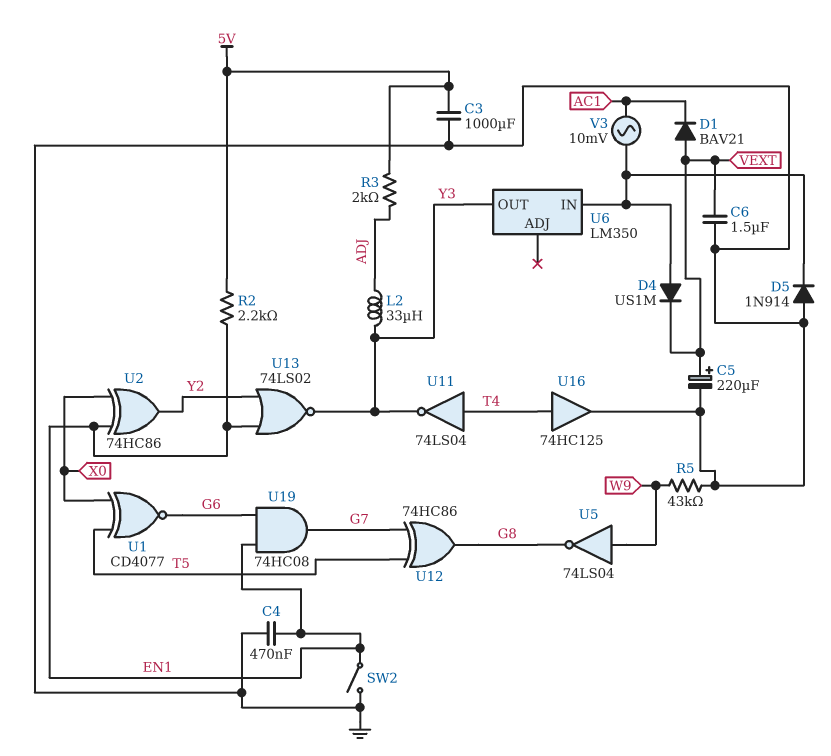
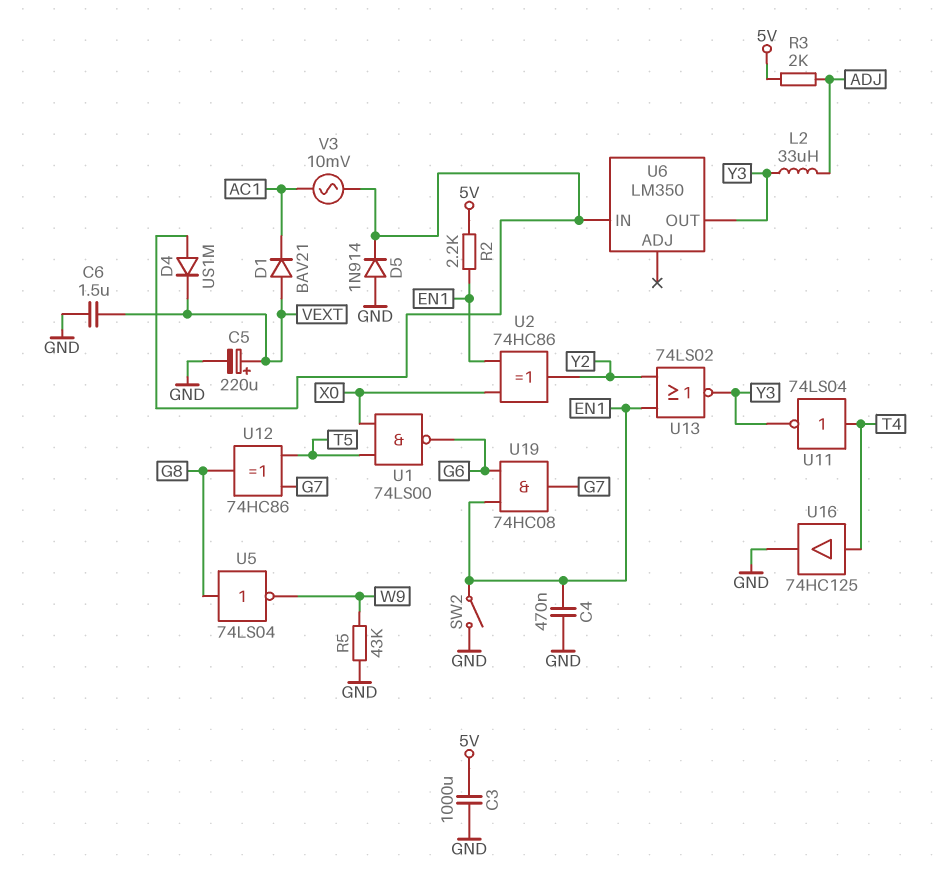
U1: XNOR CD4077 (in T5, in X0, out G6) -> NAND 74LS00 (in T5, in X0, out G6)
U5: NOT 74LS04 (in W9, out G8) -> NOT 74LS04 (in G8, out W9)

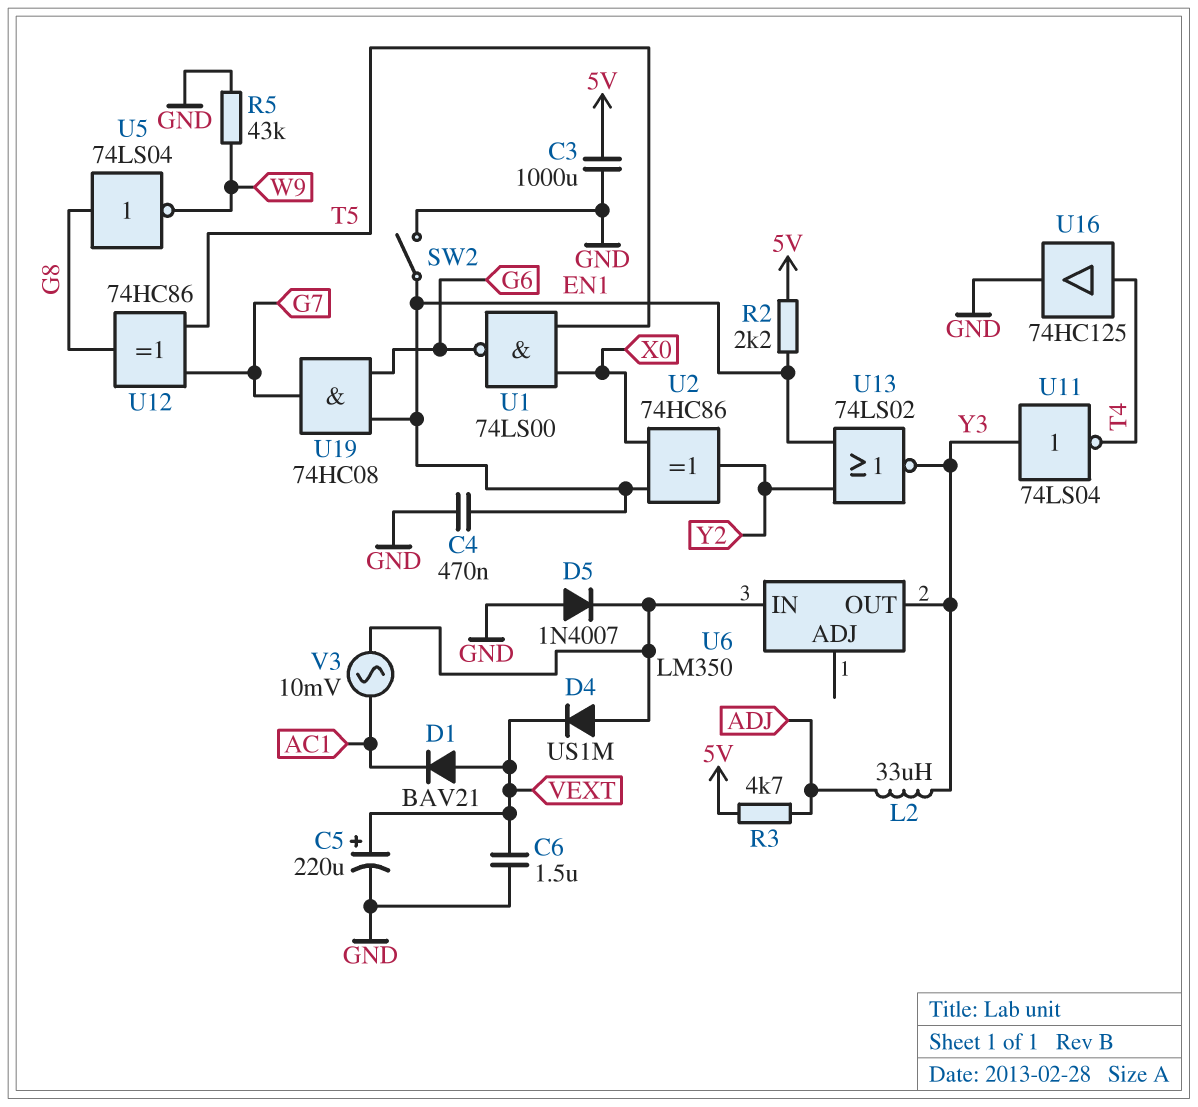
D5: diode 1N914 (A GND, K U6/IN) -> diode 1N4007 (A GND, K U6/IN)
R3: 2k (5V, ADJ) -> 4.7k (5V, ADJ)
U11: NOT 74LS04 (in T4, out Y3) -> NOT 74LS04 (in Y3, out T4)

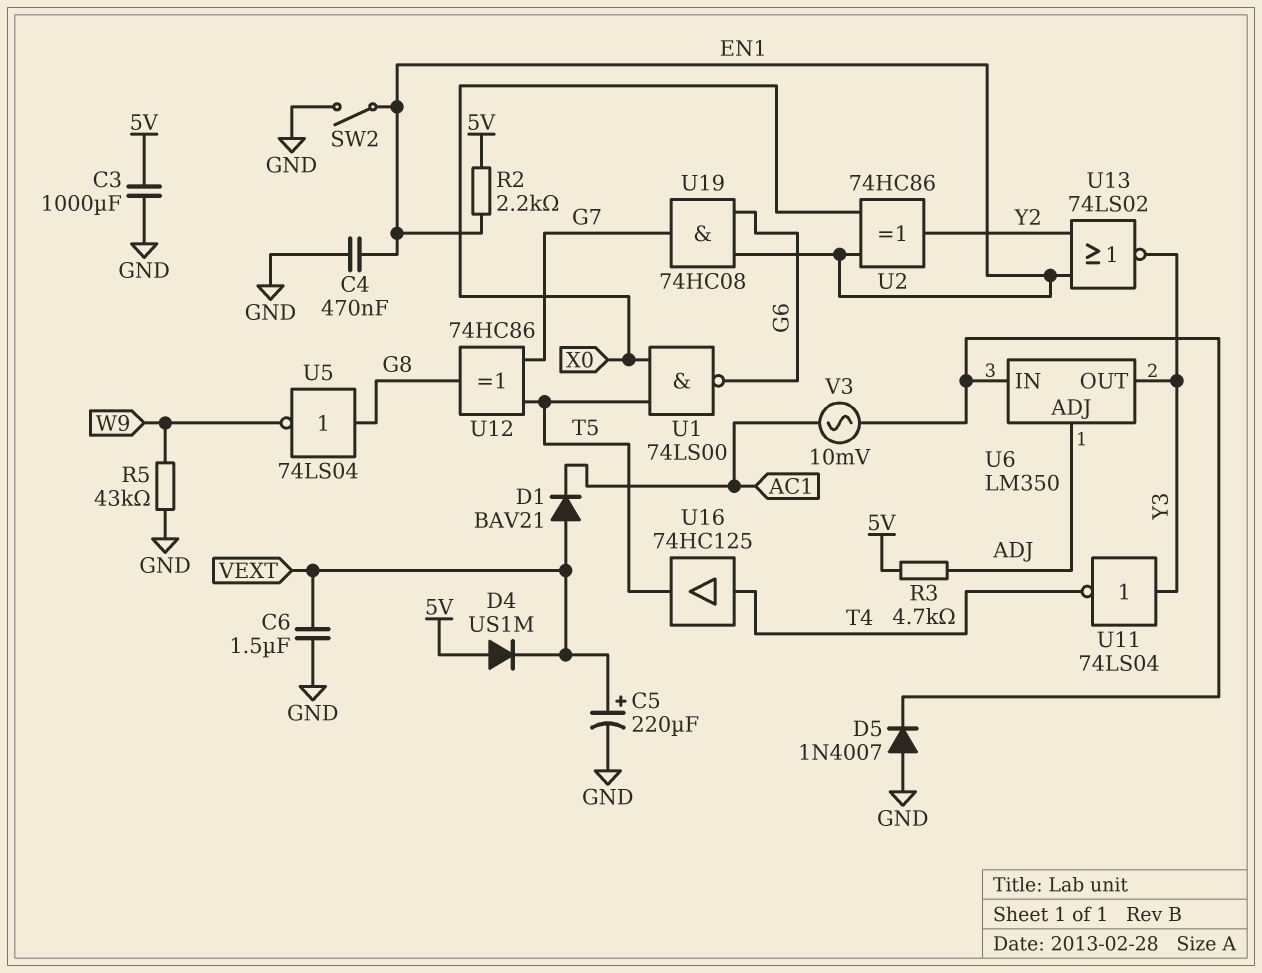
D4: diode US1M (A U6/IN, K VEXT) -> diode US1M (A 5V, K VEXT)
L2: 33uH (ADJ, Y3) -> none
U6 pin ADJ: none -> ADJ
U16: buffer 74HC125 (in T4, out GND) -> buffer 74HC125 (in T4, out T5)

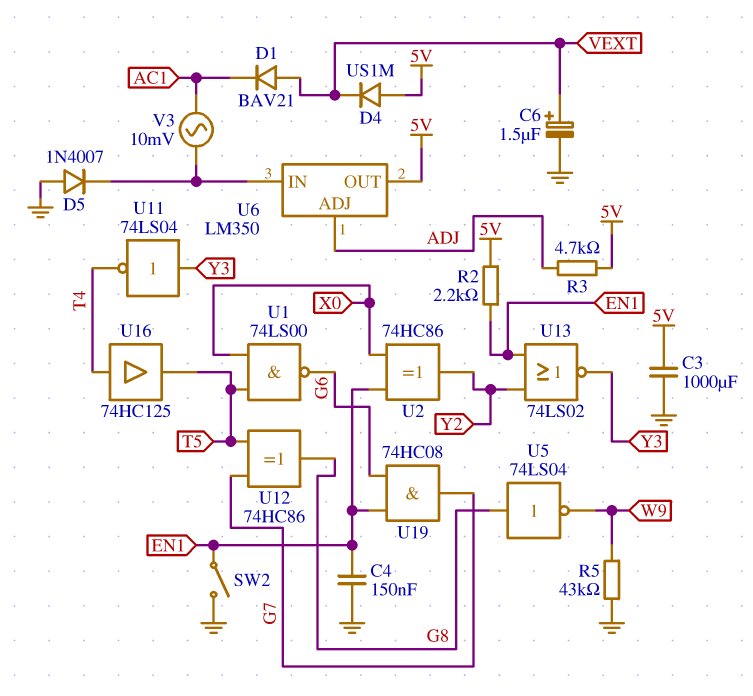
C4: 470nF (EN1, GND) -> 150nF (EN1, GND)
C5: 220uF (plus VEXT, minus GND) -> none
C6: 1.5uF (GND, VEXT) -> 1.5uF (plus VEXT, minus GND)
U6 pin OUT: Y3 -> 5V

